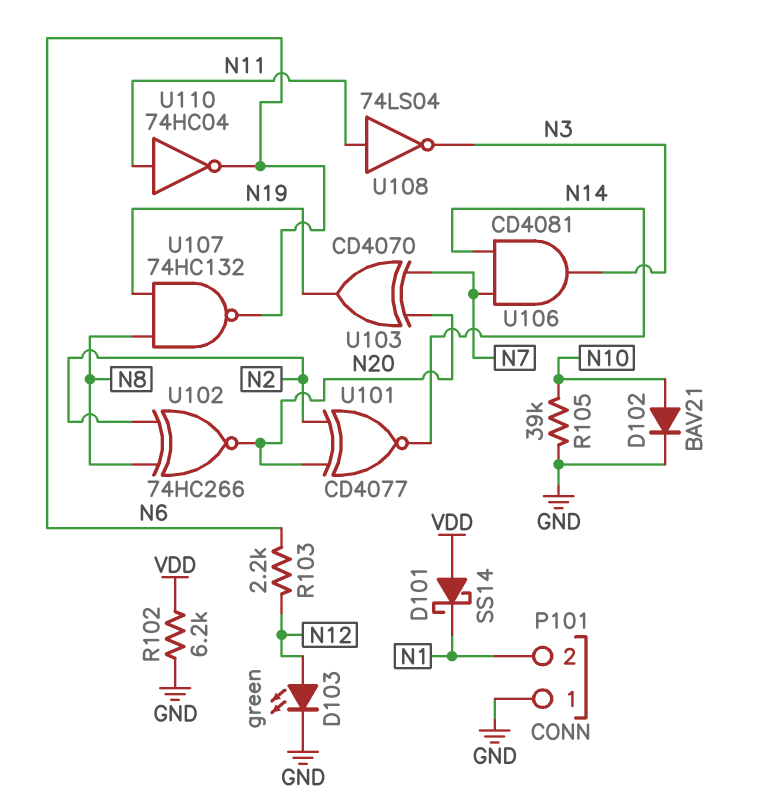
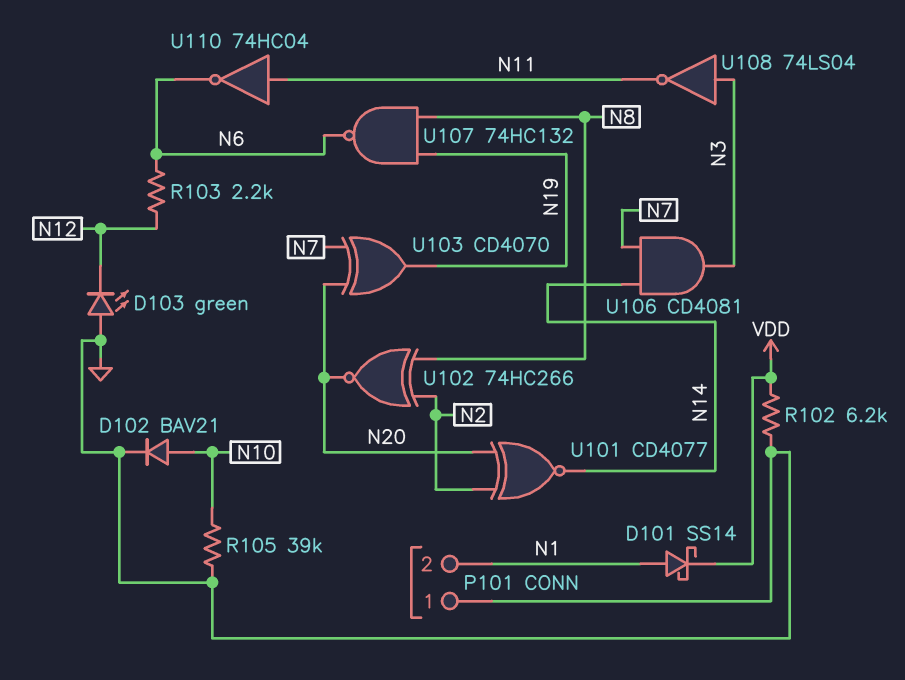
D101: schottky SS14 (A VDD, K N1) -> schottky SS14 (A N1, K VDD)
D103: LED green (A N12, K GND) -> LED green (A GND, K N12)
U108: NOT 74LS04 (in N11, out N3) -> NOT 74LS04 (in N3, out N11)

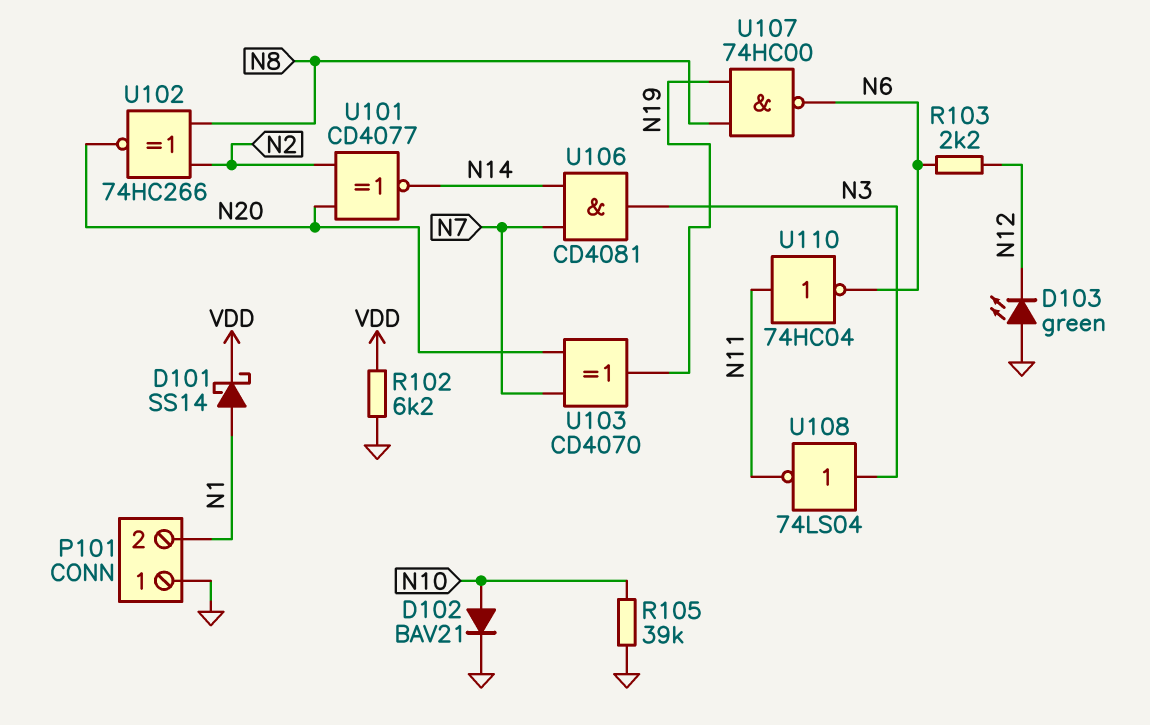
U107: NAND 74HC132 (in N8, in N19, out N6) -> NAND 74HC00 (in N8, in N19, out N6)

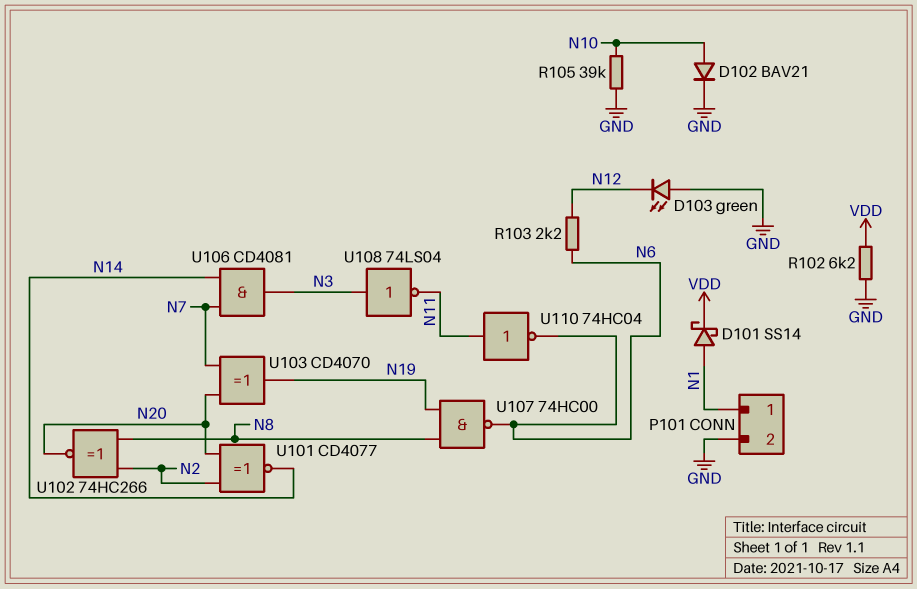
P101 pin 1: GND -> N1
P101 pin 2: N1 -> GND

